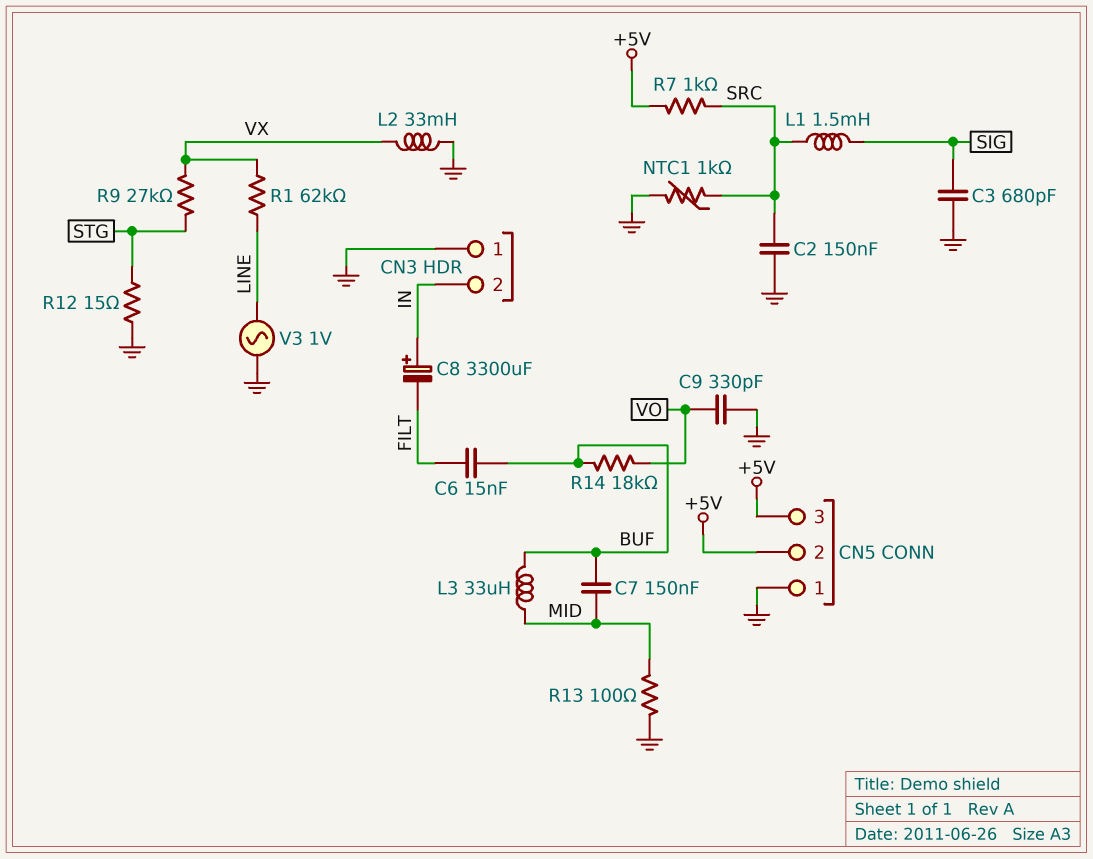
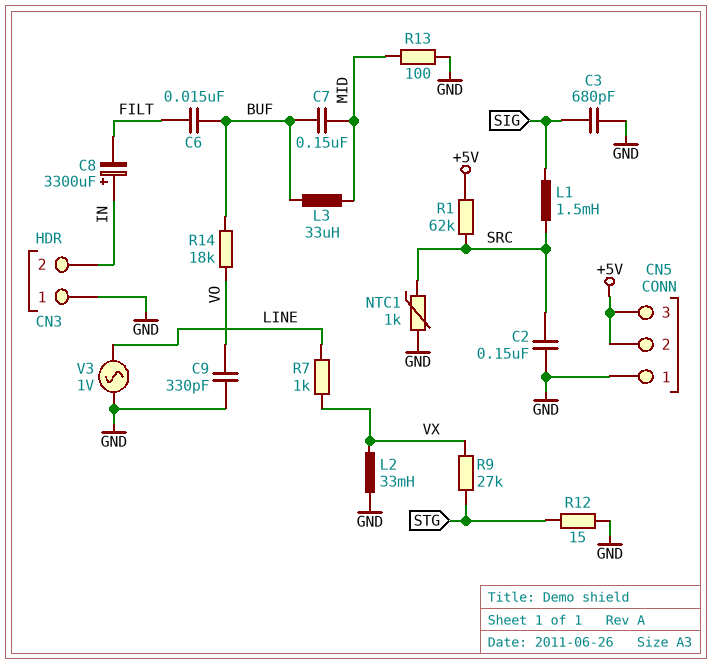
R1: 62k (LINE, VX) -> 62k (+5V, SRC)
R7: 1k (+5V, SRC) -> 1k (LINE, VX)

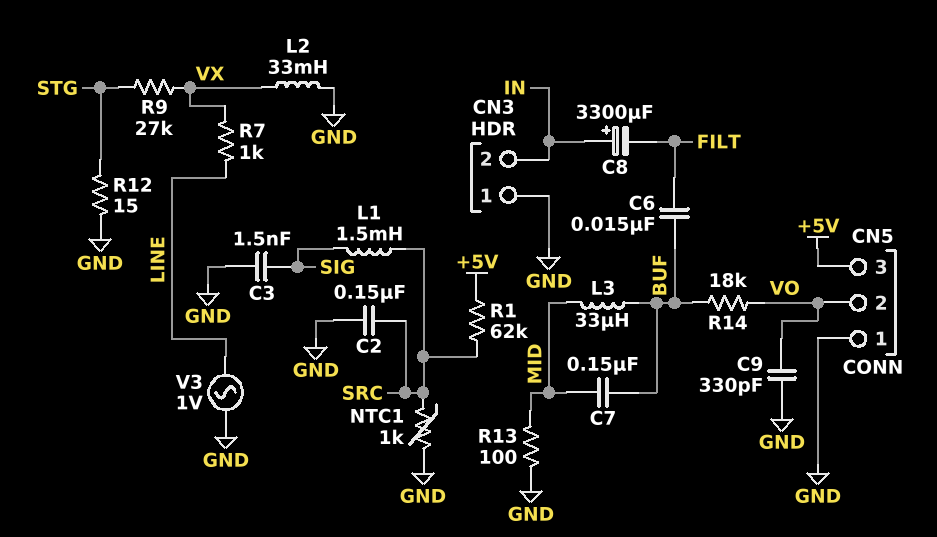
C3: 680pF (GND, SIG) -> 1.5nF (GND, SIG)
CN5 pin 2: +5V -> VO

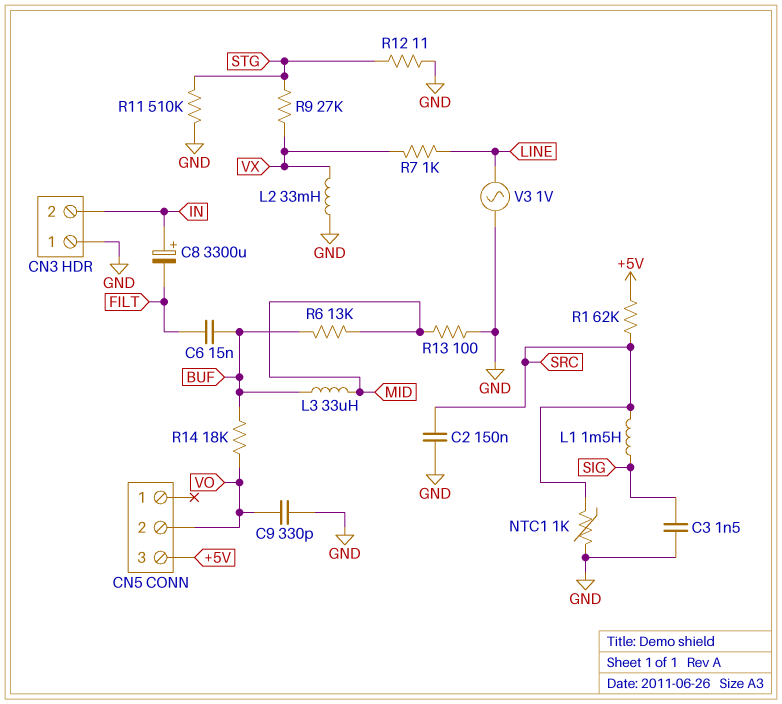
C7: 150nF (BUF, MID) -> none
CN5 pin 1: GND -> none
R6: none -> 13k (BUF, MID)
R11: none -> 510k (GND, STG)
R12: 15 (GND, STG) -> 11 (GND, STG)

